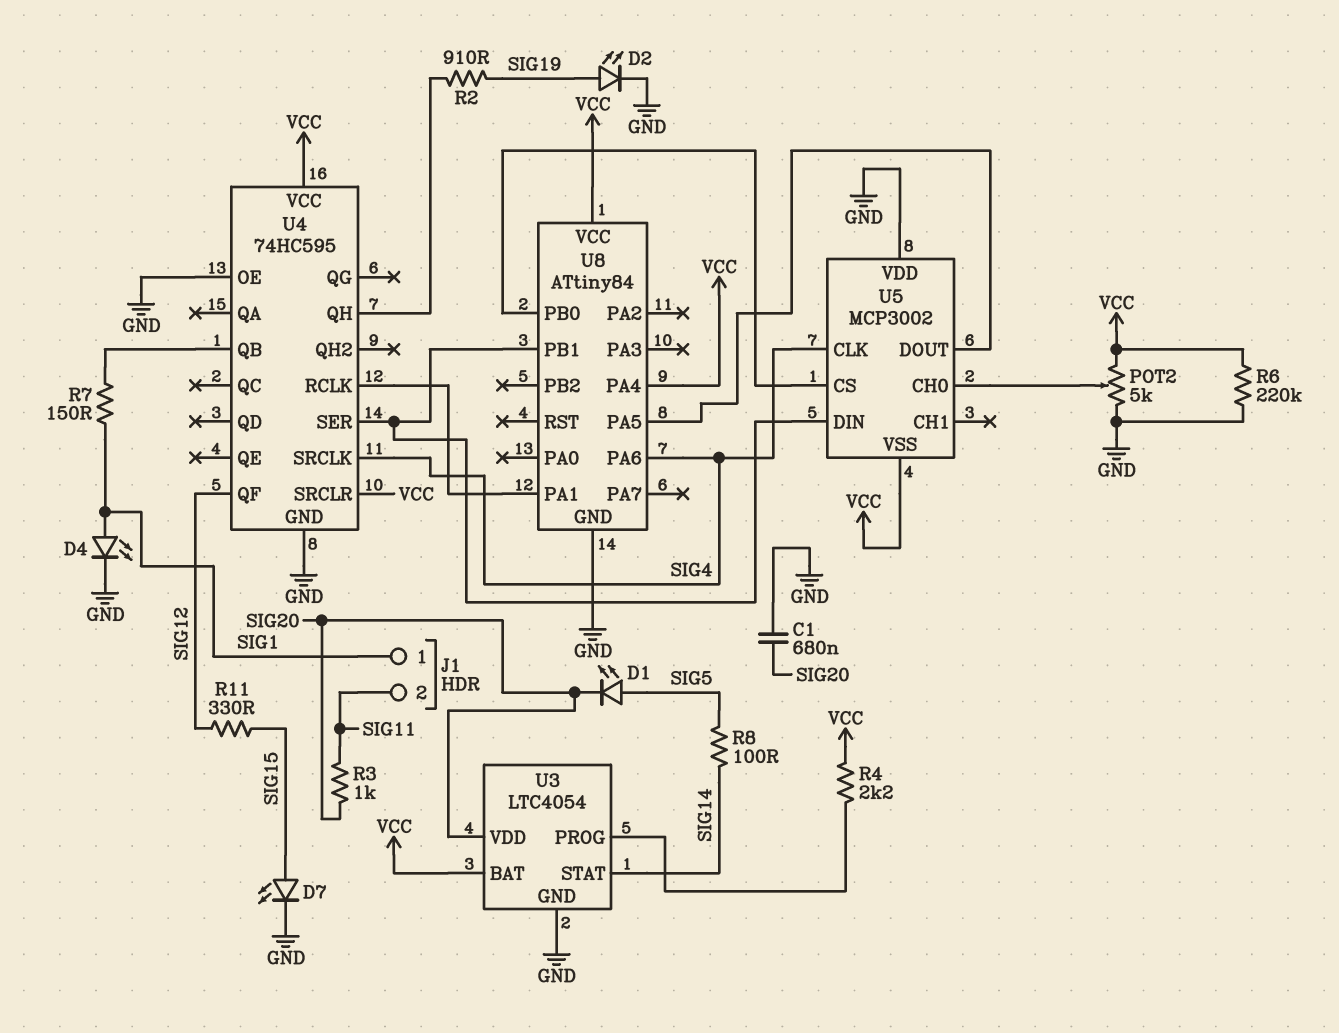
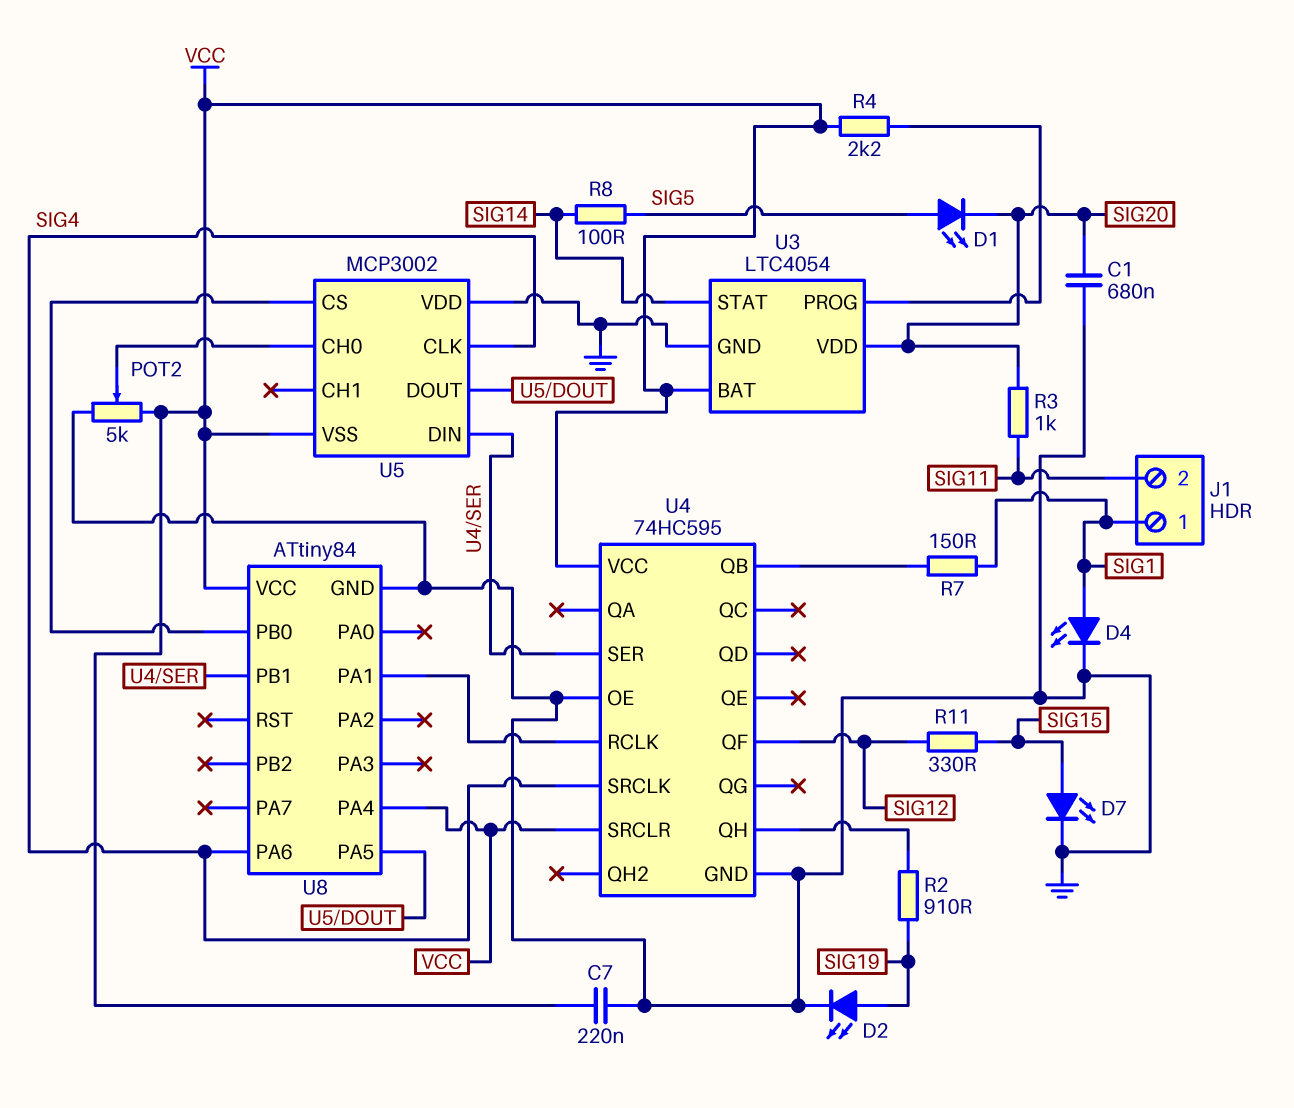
C7: none -> 220nF (GND, VCC)
R6: 220k (GND, VCC) -> none

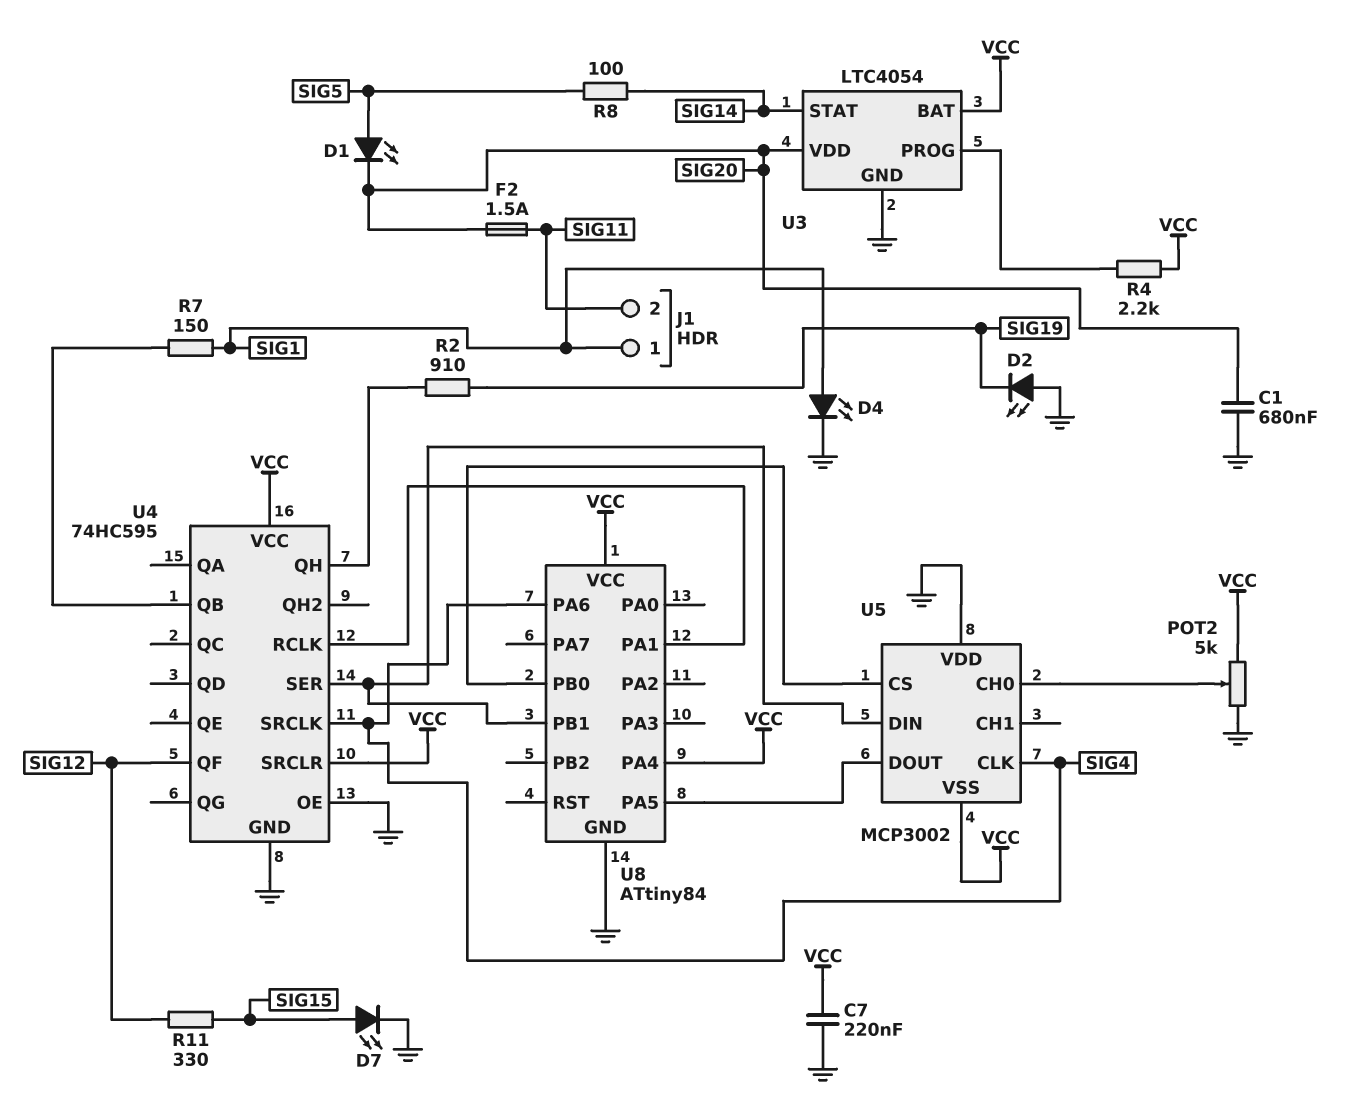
D2: LED (A SIG19, K GND) -> LED (A GND, K SIG19)
F2: none -> 1.5A (SIG11, SIG20)
R3: 1k (SIG11, SIG20) -> none

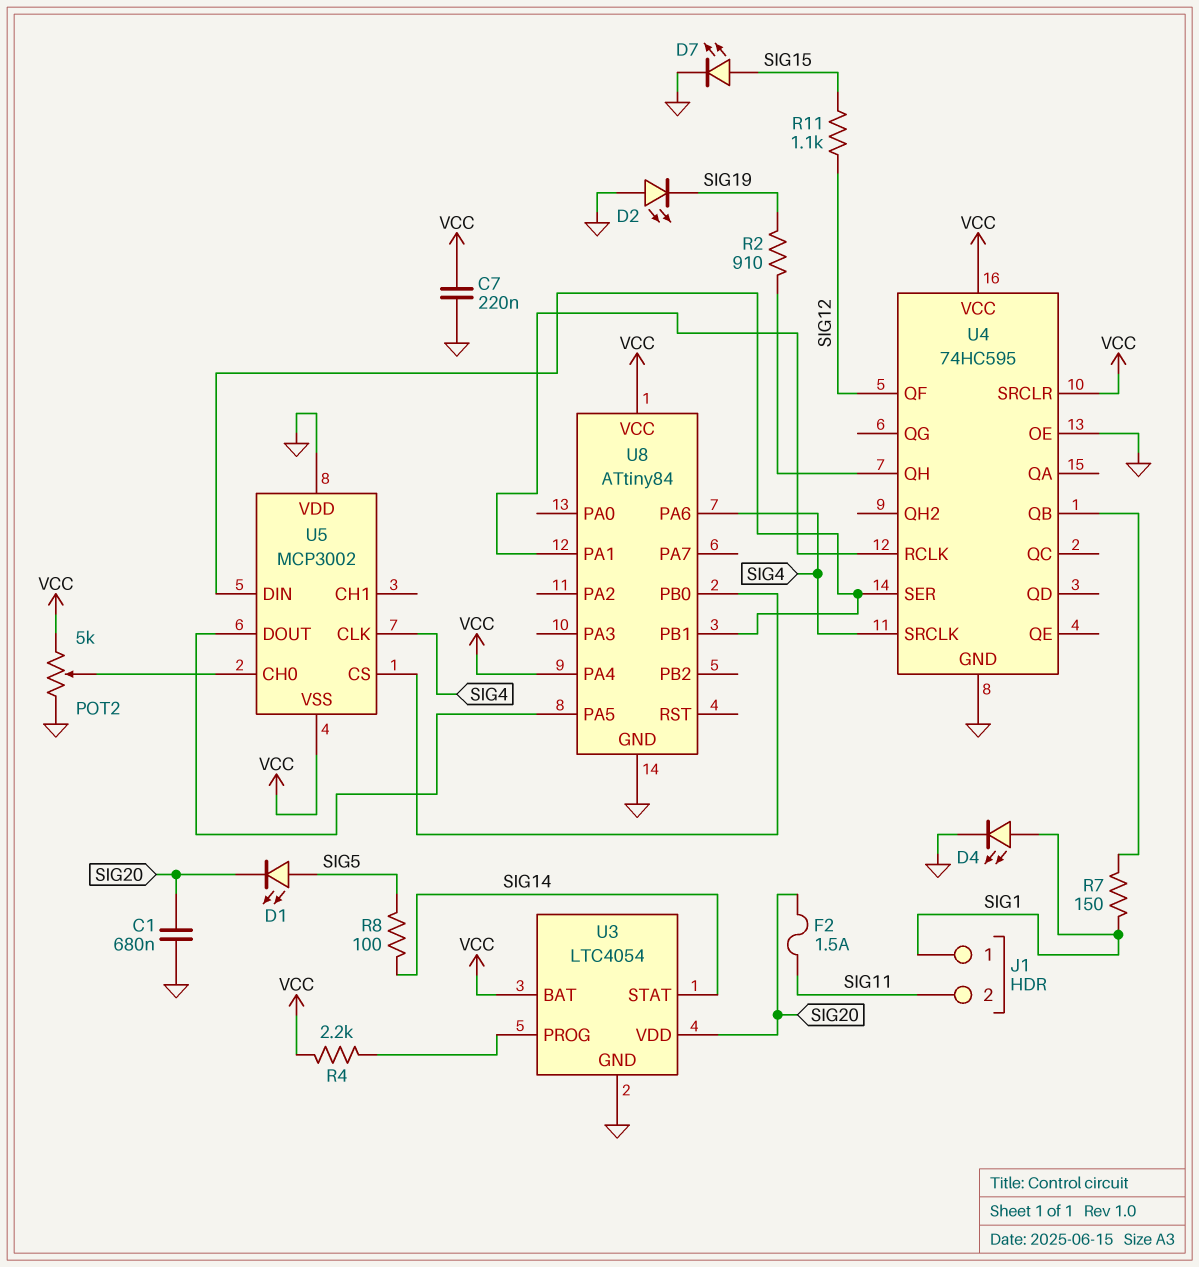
R11: 330 (SIG12, SIG15) -> 1.1k (SIG12, SIG15)

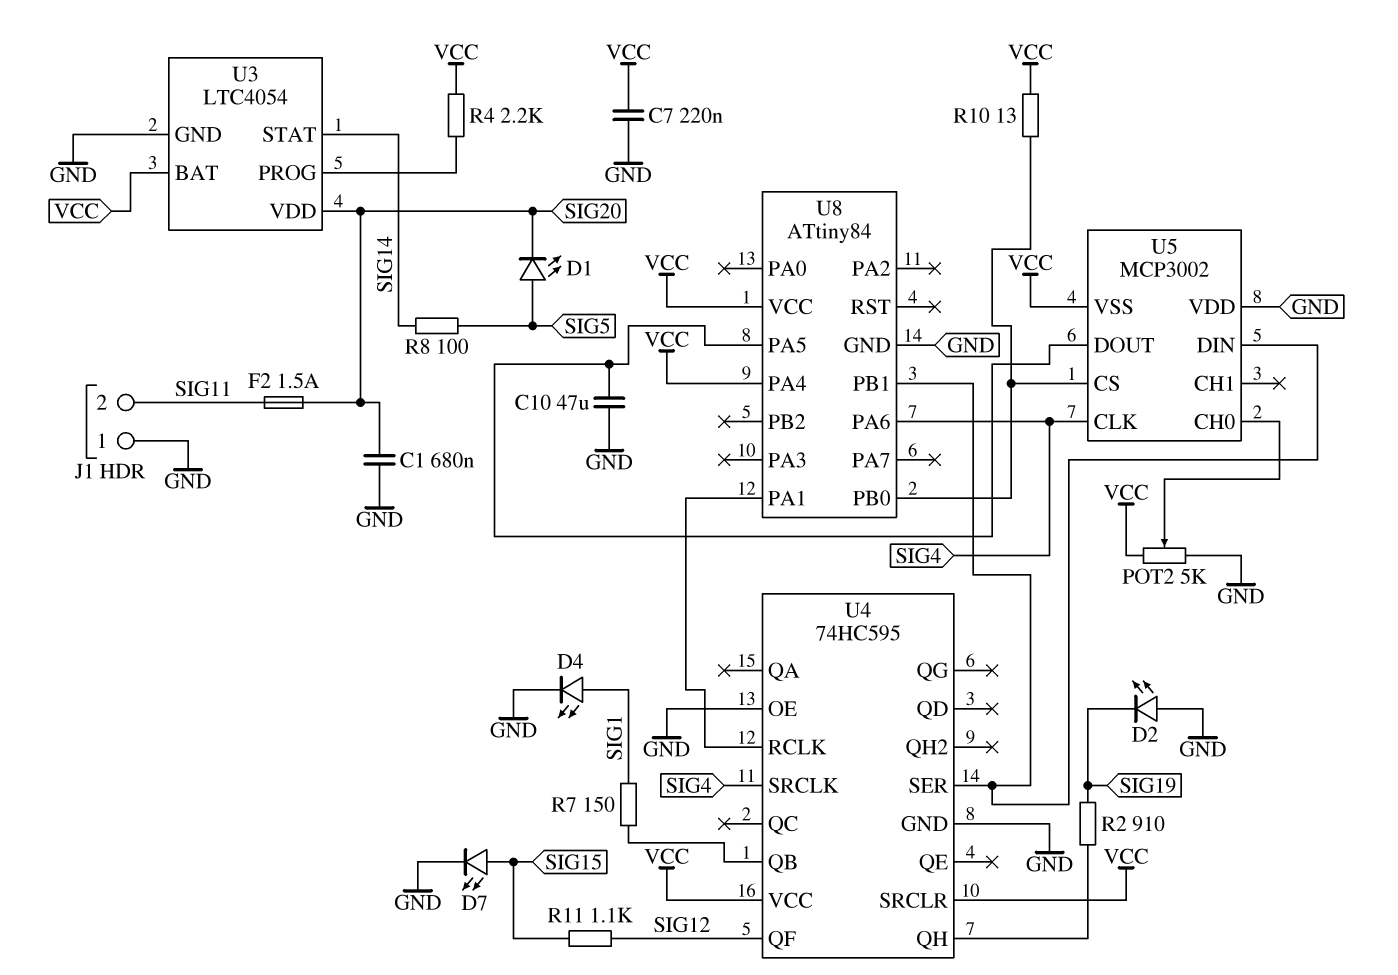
C10: none -> 47uF (GND, U5/DOUT)
J1 pin 1: SIG1 -> GND
R10: none -> 13 (U5/CS, VCC)

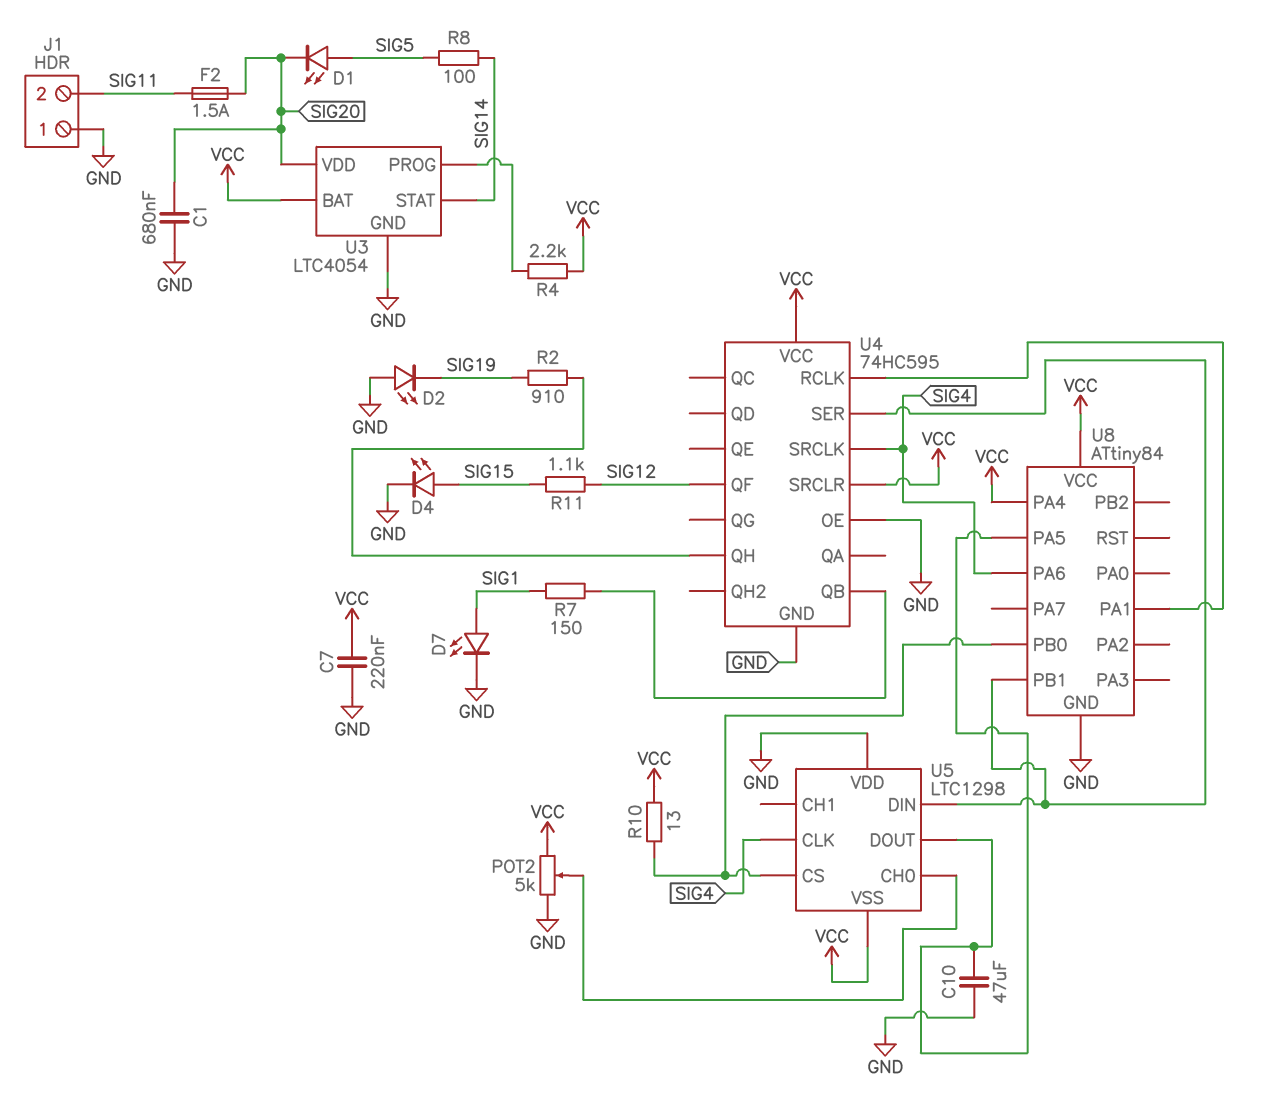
D4: LED (A SIG1, K GND) -> LED (A SIG15, K GND)
D7: LED (A SIG15, K GND) -> LED (A SIG1, K GND)
U5: MCP3002 -> LTC1298

